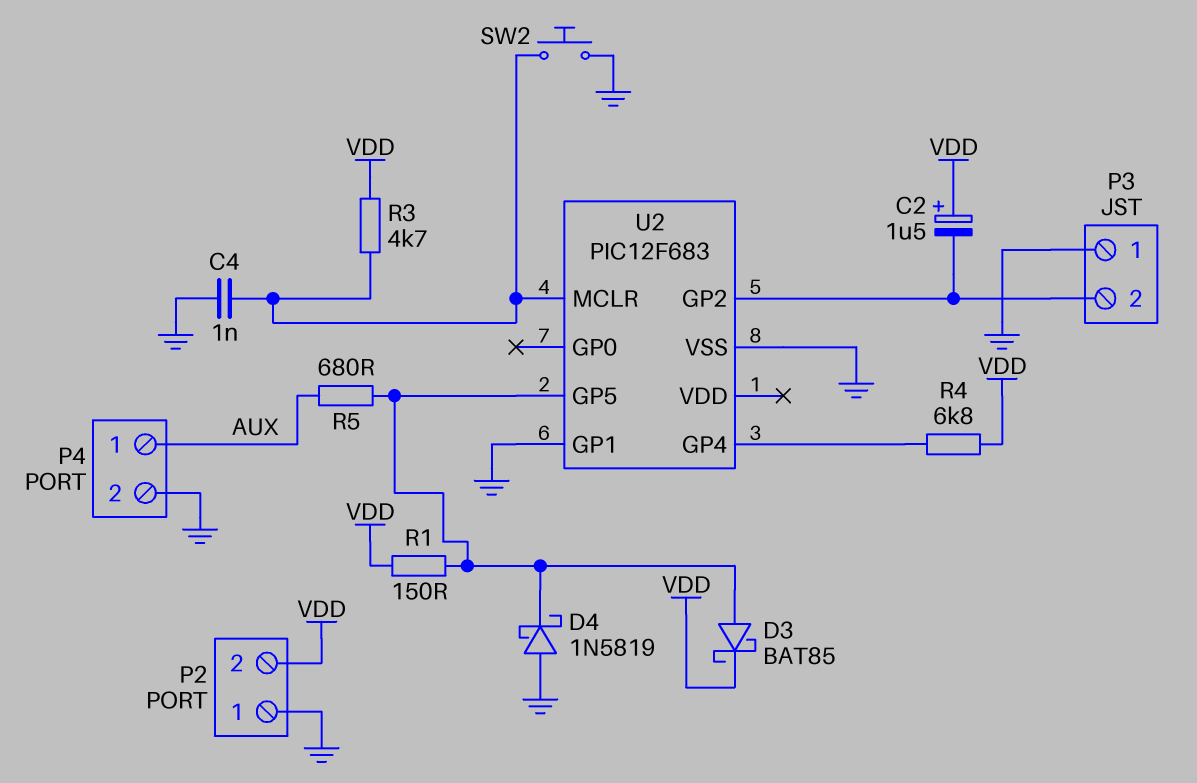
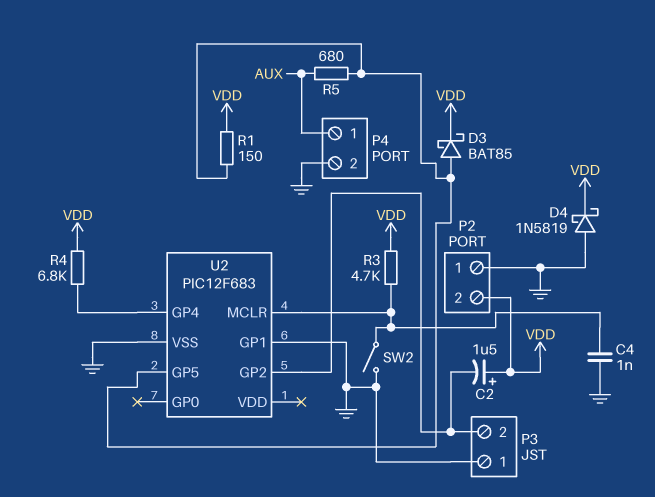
D4: schottky 1N5819 (A GND, K U2/GP5) -> schottky 1N5819 (A GND, K VDD)
SW2: button (GND, U2/MCLR) -> switch (GND, U2/MCLR)

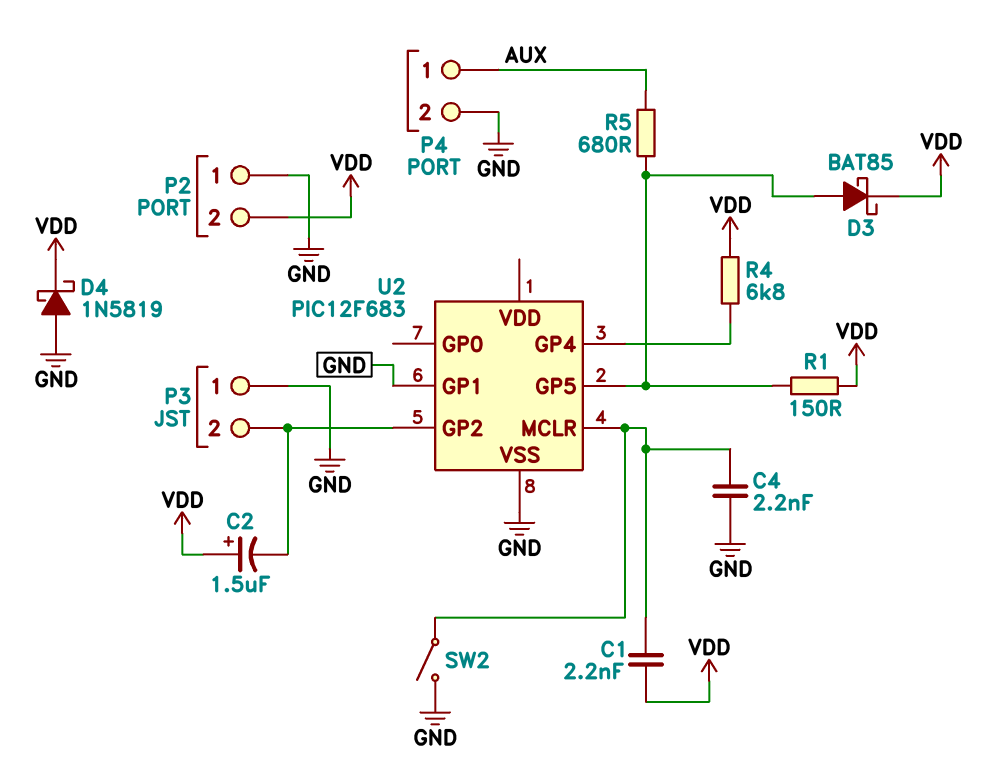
C1: none -> 2.2nF (U2/MCLR, VDD)
C4: 1nF (GND, U2/MCLR) -> 2.2nF (GND, U2/MCLR)
R3: 4.7k (U2/MCLR, VDD) -> none

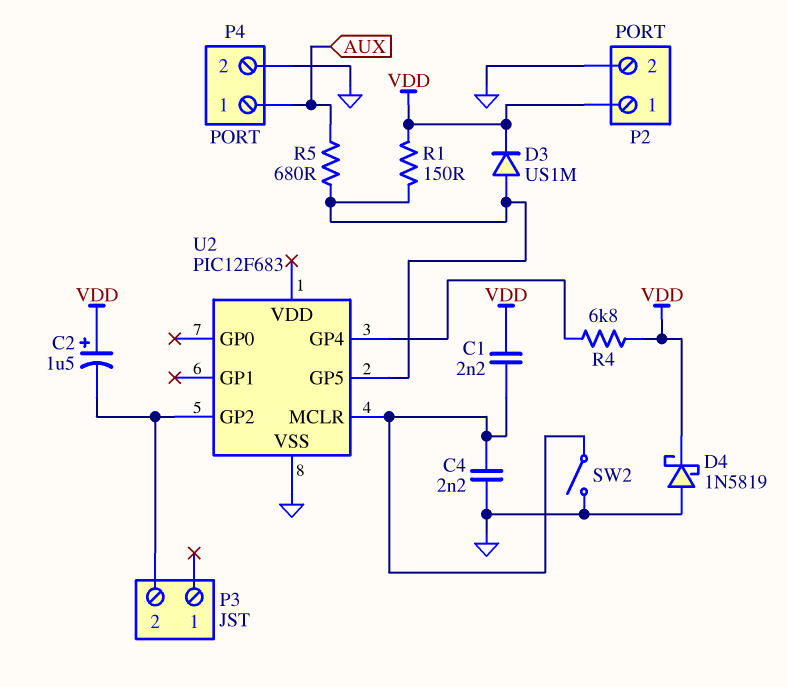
D3: schottky BAT85 (A U2/GP5, K VDD) -> diode US1M (A U2/GP5, K VDD)
P2 pin 1: GND -> VDD
P2 pin 2: VDD -> GND
P3 pin 1: GND -> none
U2 pin GP1: GND -> none

